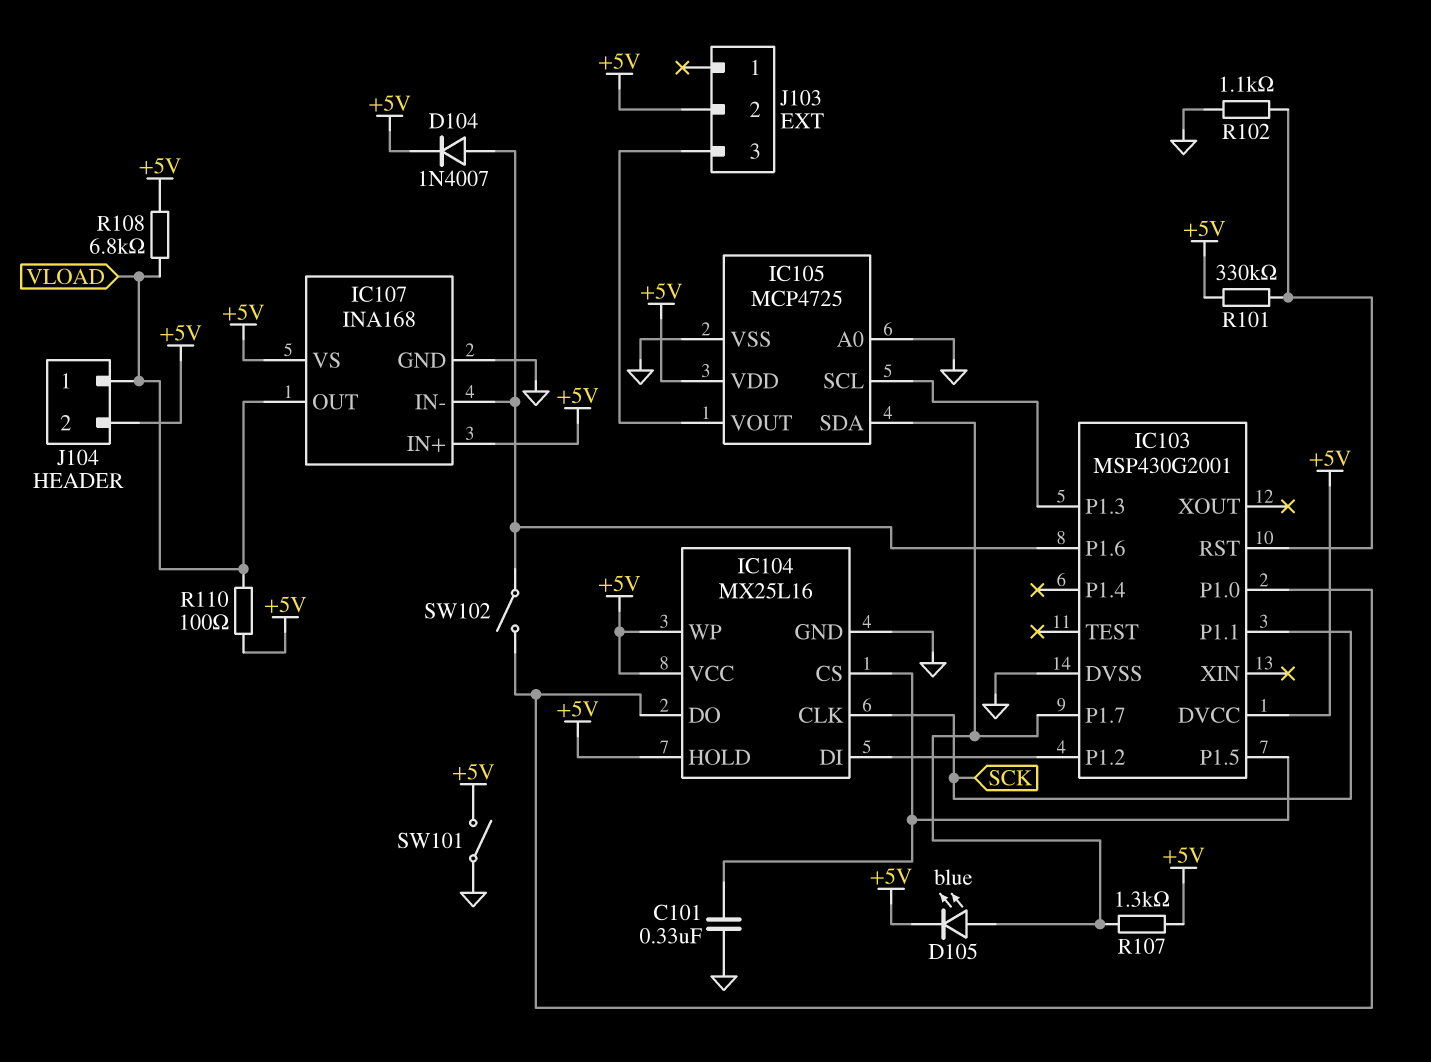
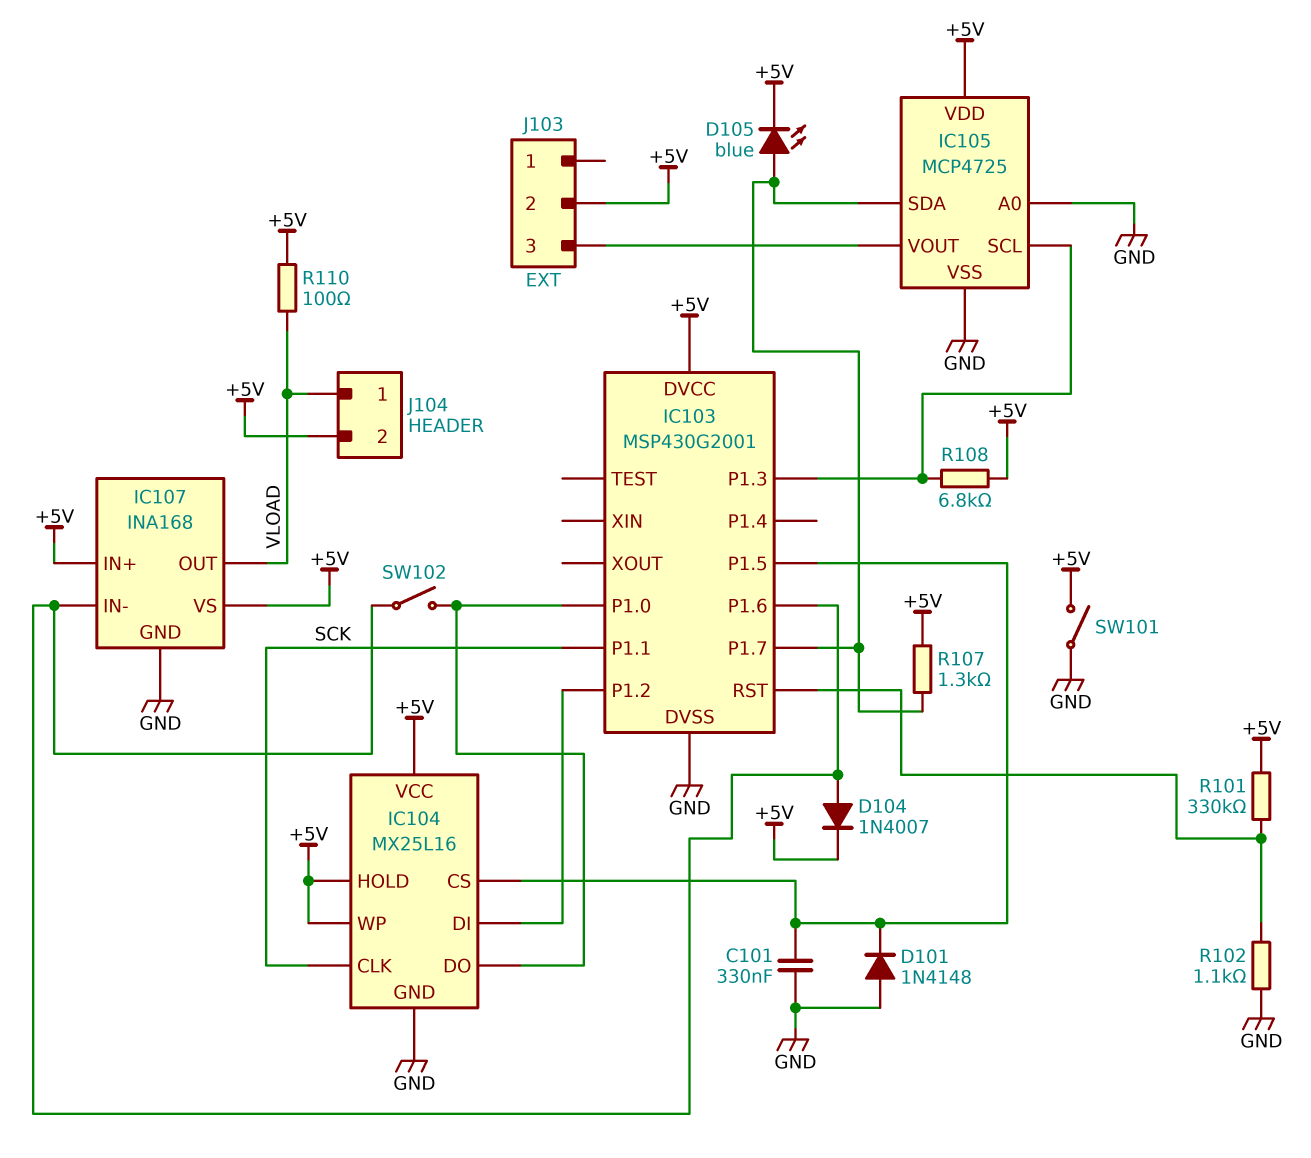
D101: none -> diode 1N4148 (A GND, K IC103/P1.5)
R108: 6.8k (+5V, VLOAD) -> 6.8k (+5V, IC103/P1.3)

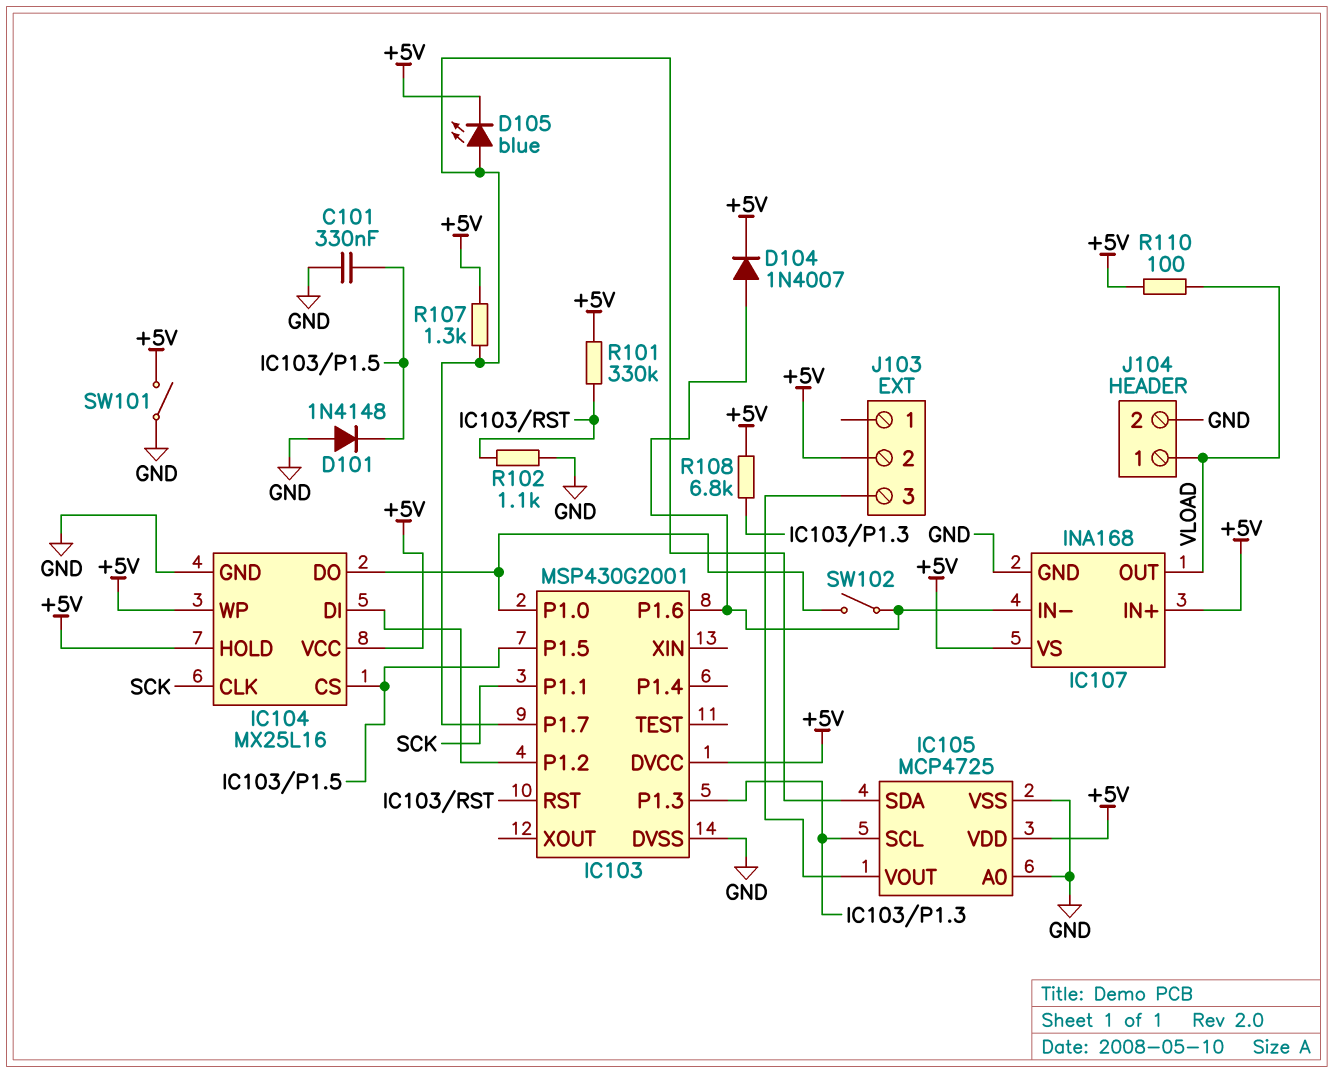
J104 pin 2: +5V -> GND

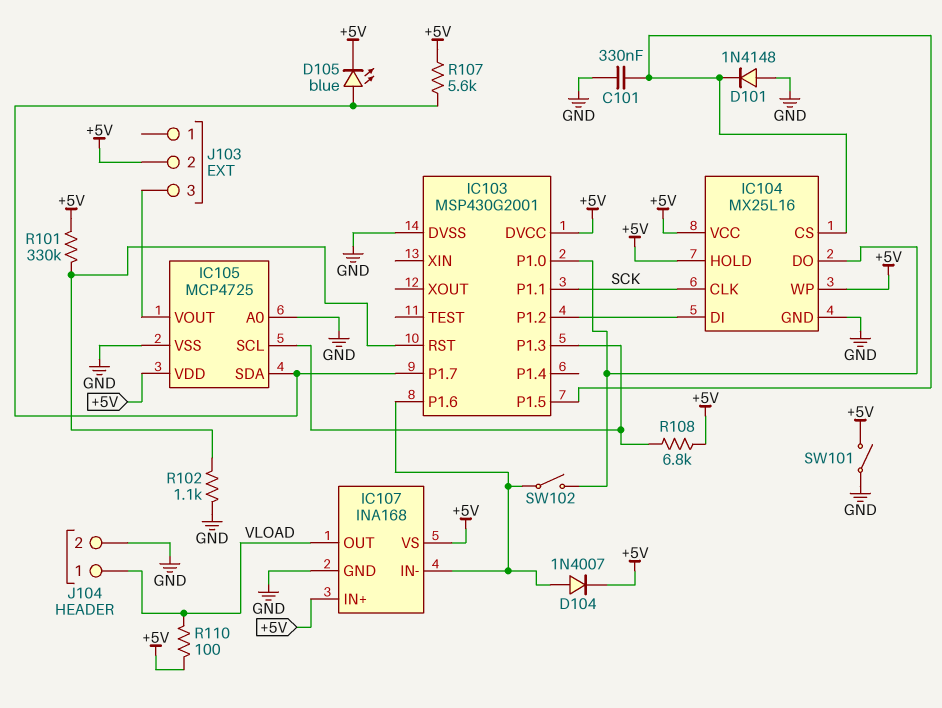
R107: 1.3k (+5V, IC103/P1.7) -> 5.6k (+5V, IC103/P1.7)

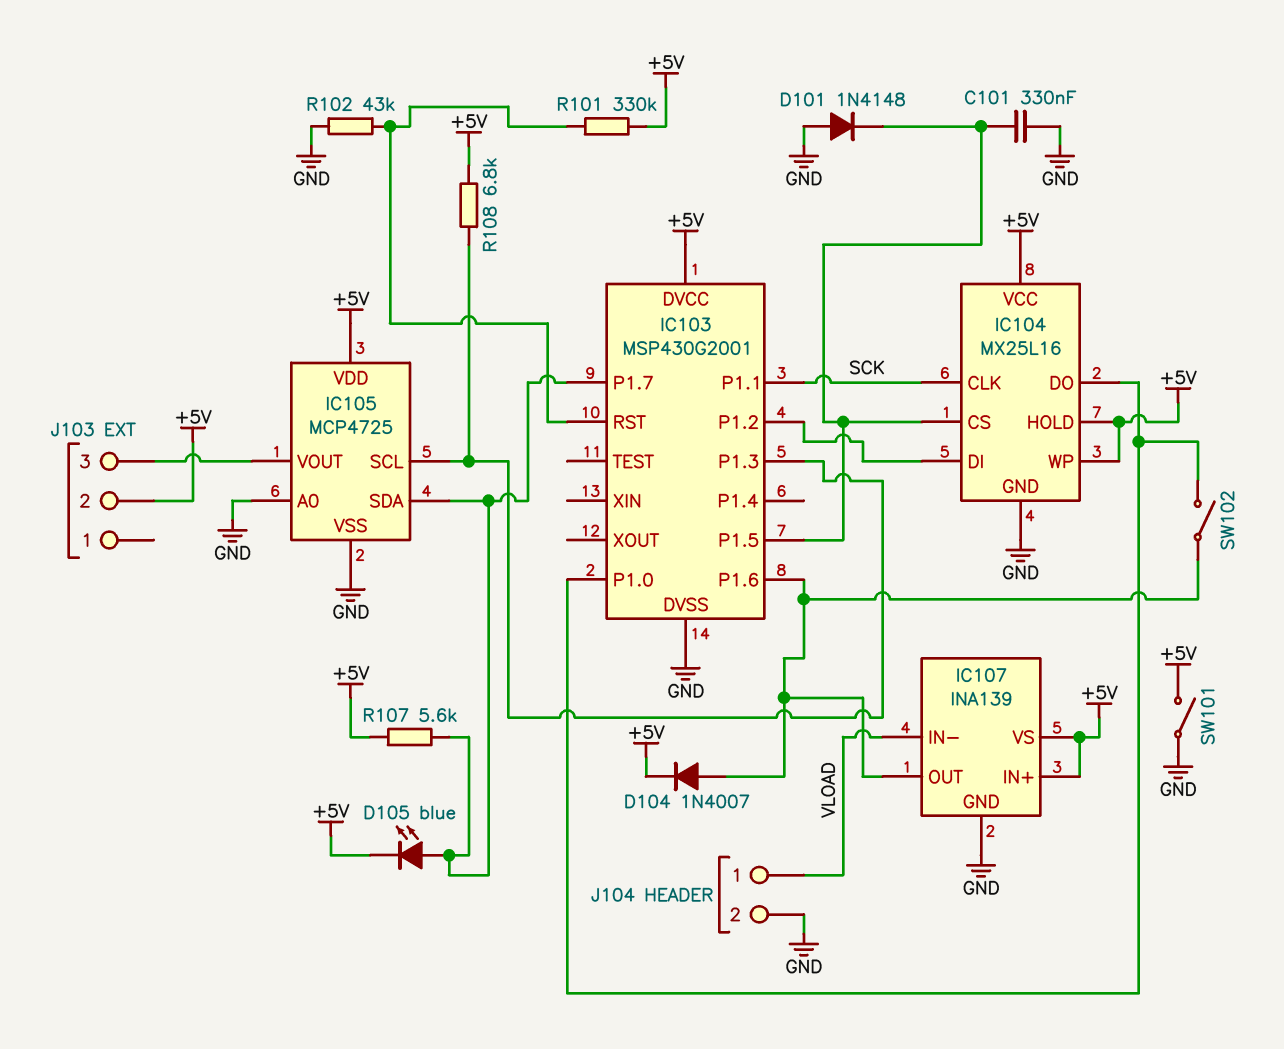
IC107: INA168 -> INA139
IC107 pin IN-: IC103/P1.6 -> VLOAD
IC107 pin OUT: VLOAD -> IC103/P1.6
R102: 1.1k (GND, IC103/RST) -> 43k (GND, IC103/RST)
R110: 100 (+5V, VLOAD) -> none

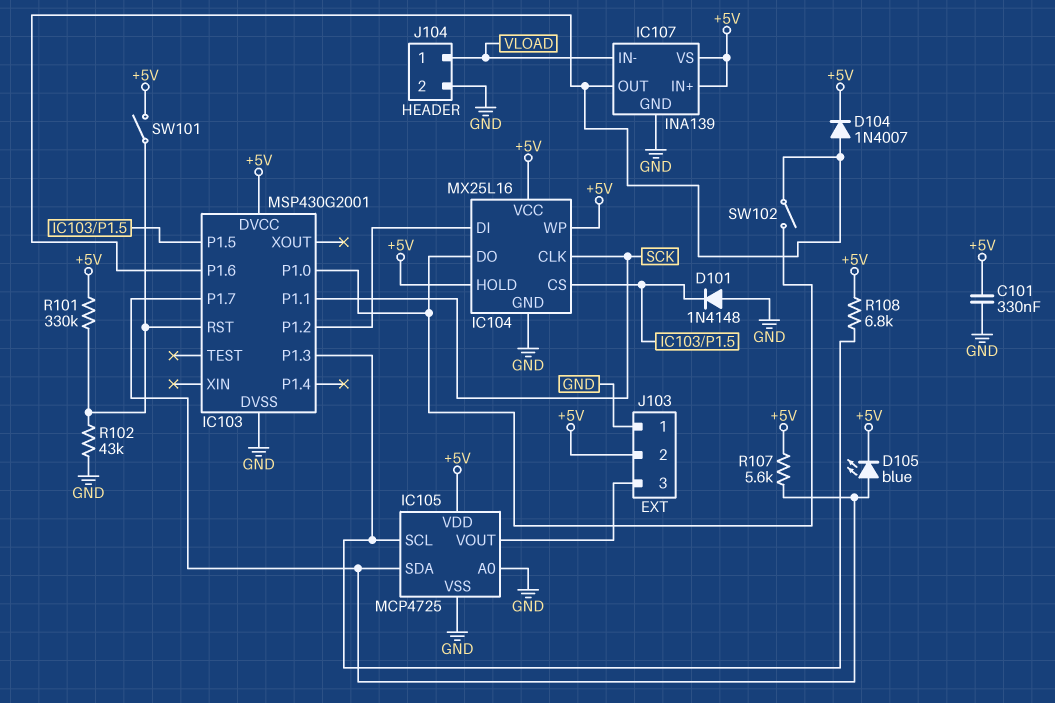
C101: 330nF (GND, IC103/P1.5) -> 330nF (+5V, GND)
J103 pin 1: none -> GND
SW101: switch (+5V, GND) -> switch (+5V, IC103/RST)

